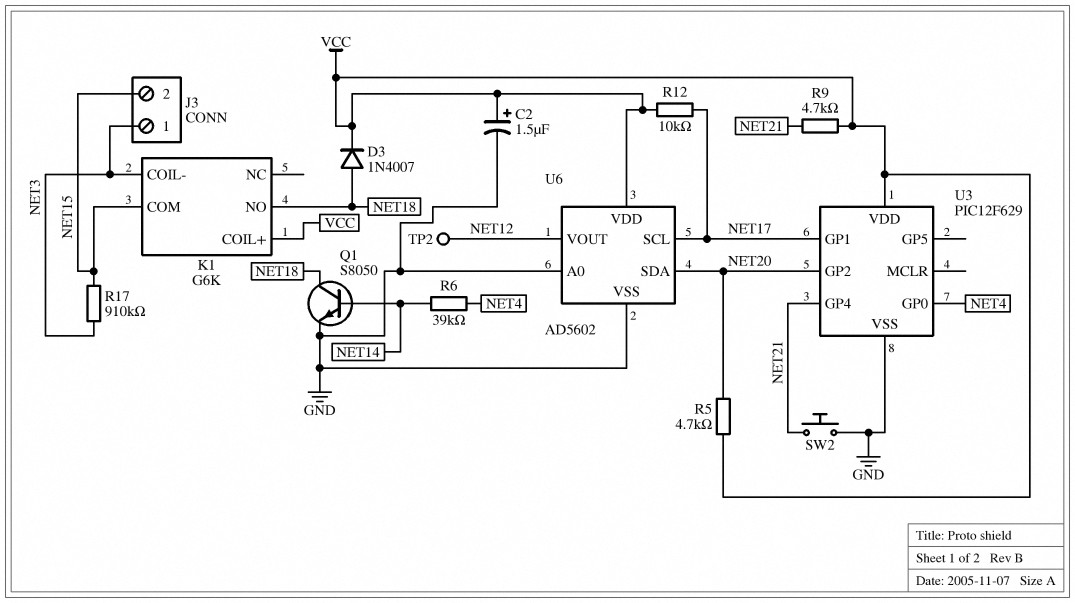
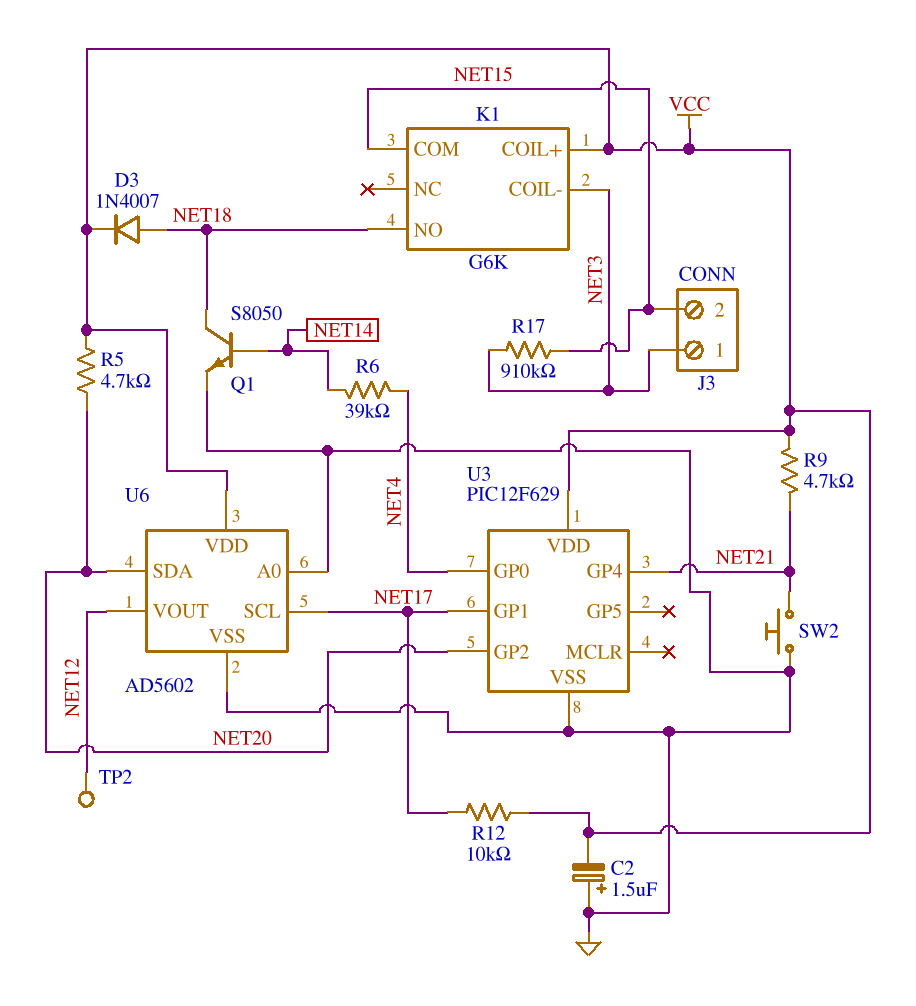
C2: 1.5uF (plus VCC, minus GND) -> 1.5uF (plus GND, minus VCC)

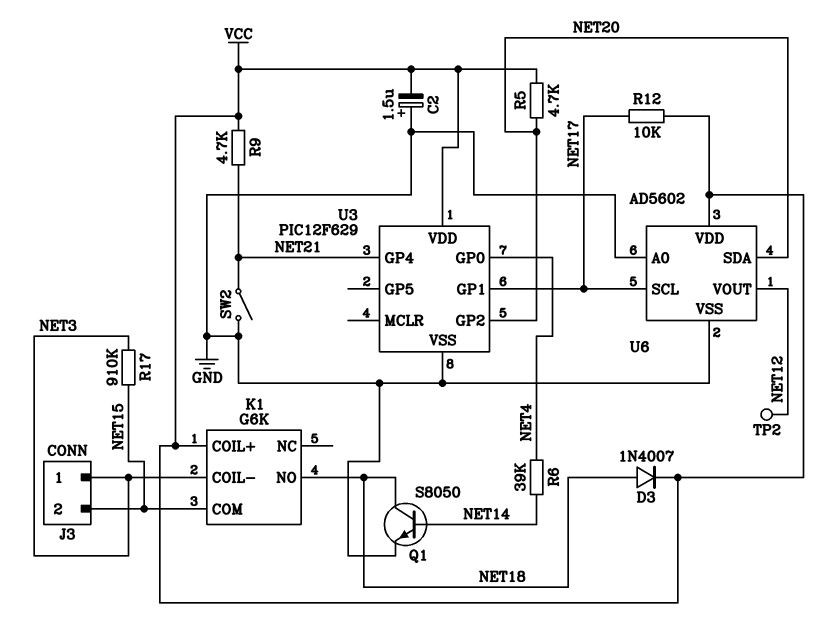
SW2: button (GND, NET21) -> switch (GND, NET21)

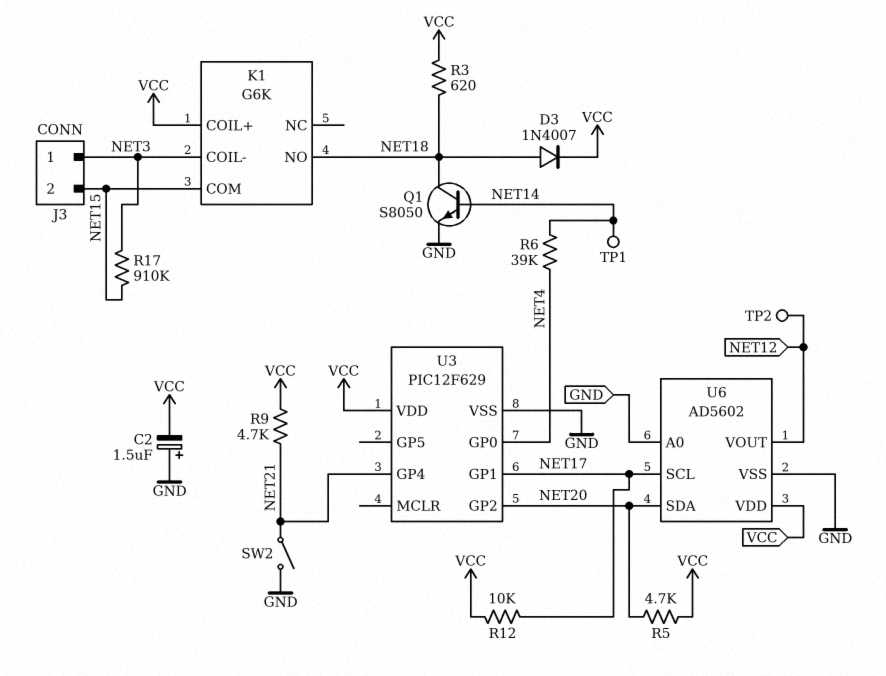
R3: none -> 620 (NET18, VCC)
TP1: none -> test point (NET14)

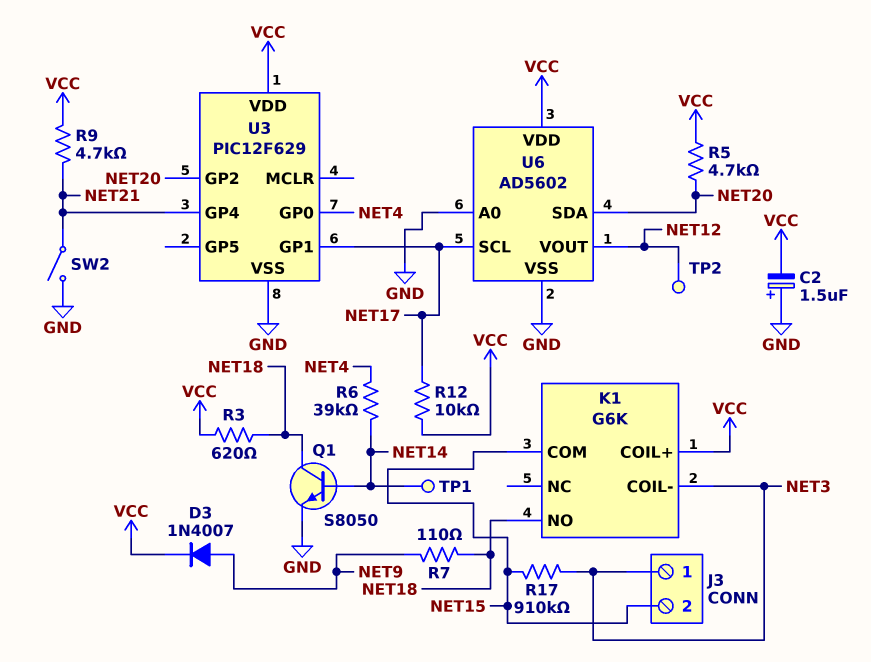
D3: diode 1N4007 (A NET18, K VCC) -> diode 1N4007 (A NET9, K VCC)
R7: none -> 110 (NET9, NET18)

